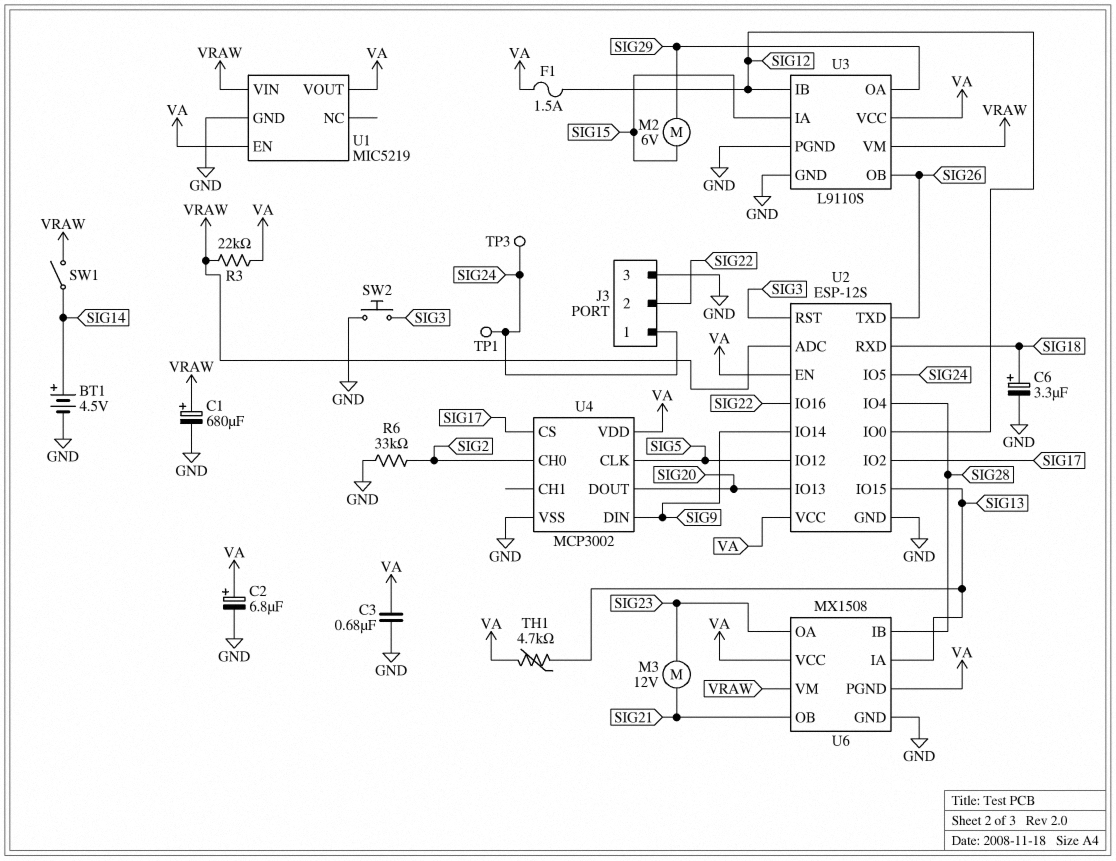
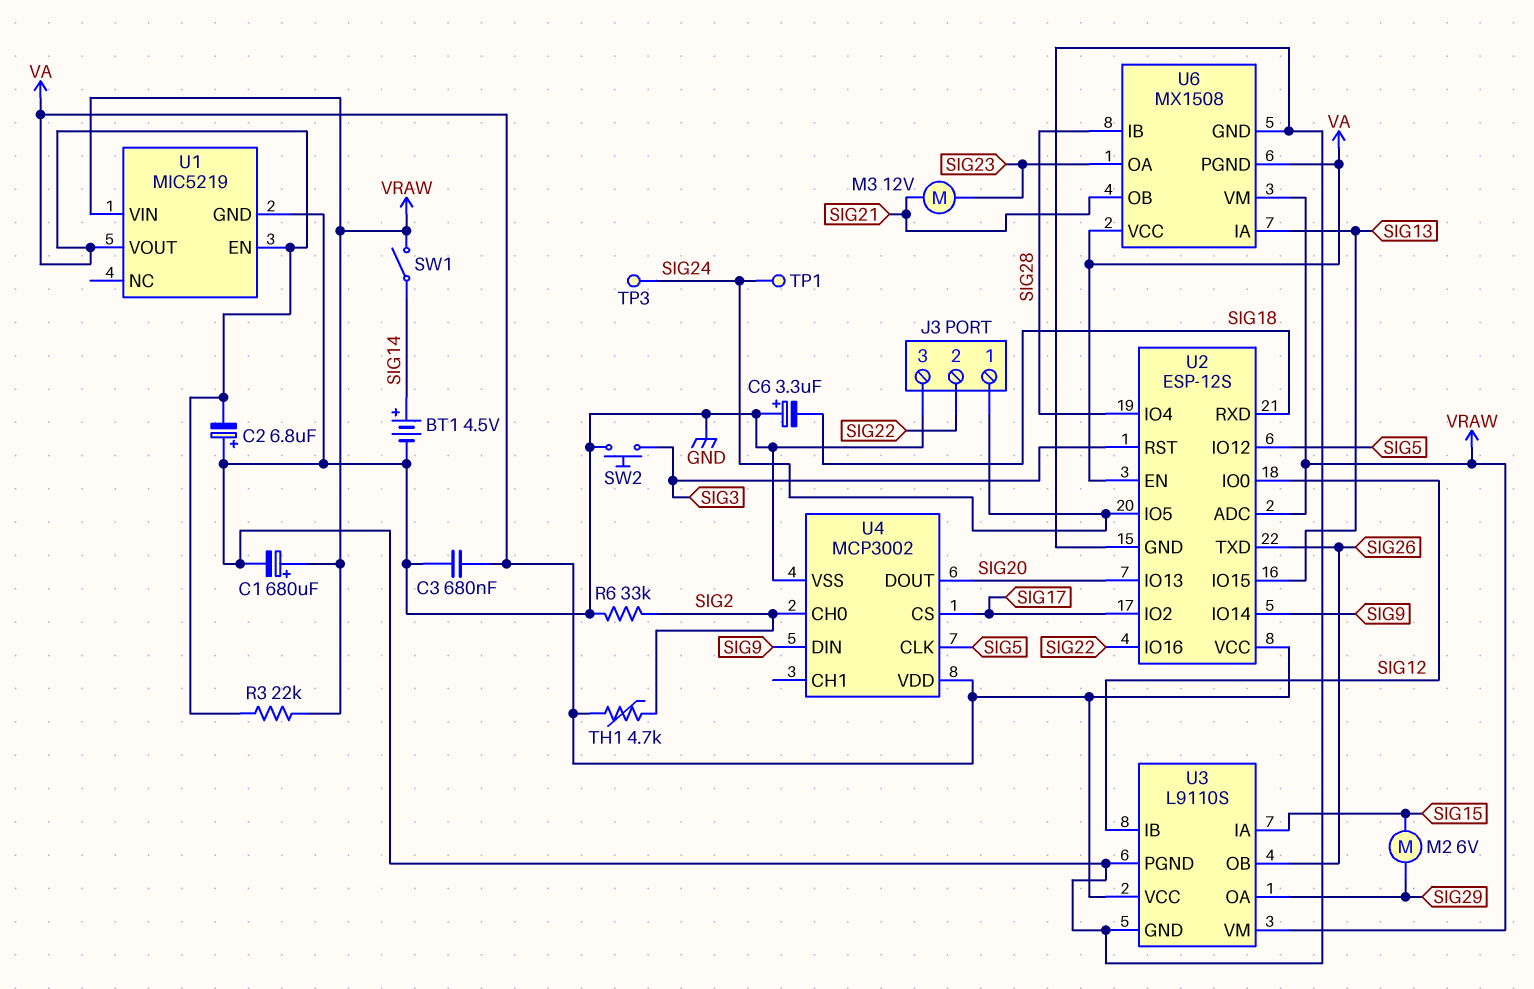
C2: 6.8uF (plus VA, minus GND) -> 6.8uF (plus GND, minus VA)
C6: 3.3uF (plus SIG18, minus GND) -> 3.3uF (plus GND, minus SIG18)
F1: 1.5A (SIG12, VA) -> none
TH1: 4.7k (SIG13, VA) -> 4.7k (SIG2, VA)

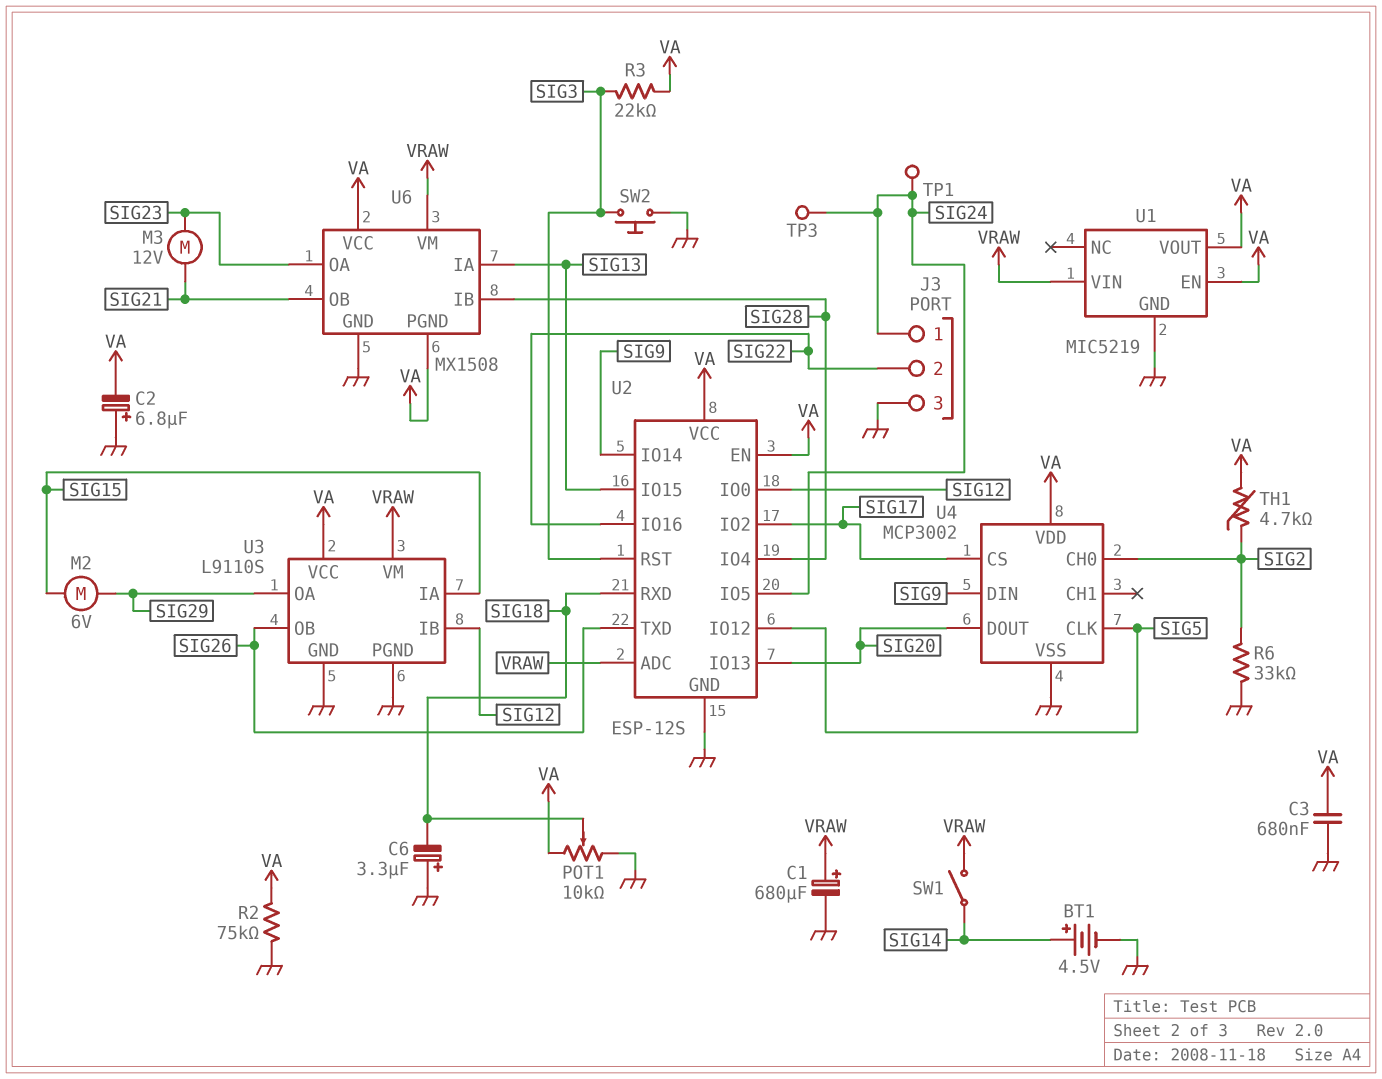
POT1: none -> 10k (GND, VA, wiper SIG18)
R2: none -> 75k (GND, VA)
R3: 22k (VA, VRAW) -> 22k (SIG3, VA)

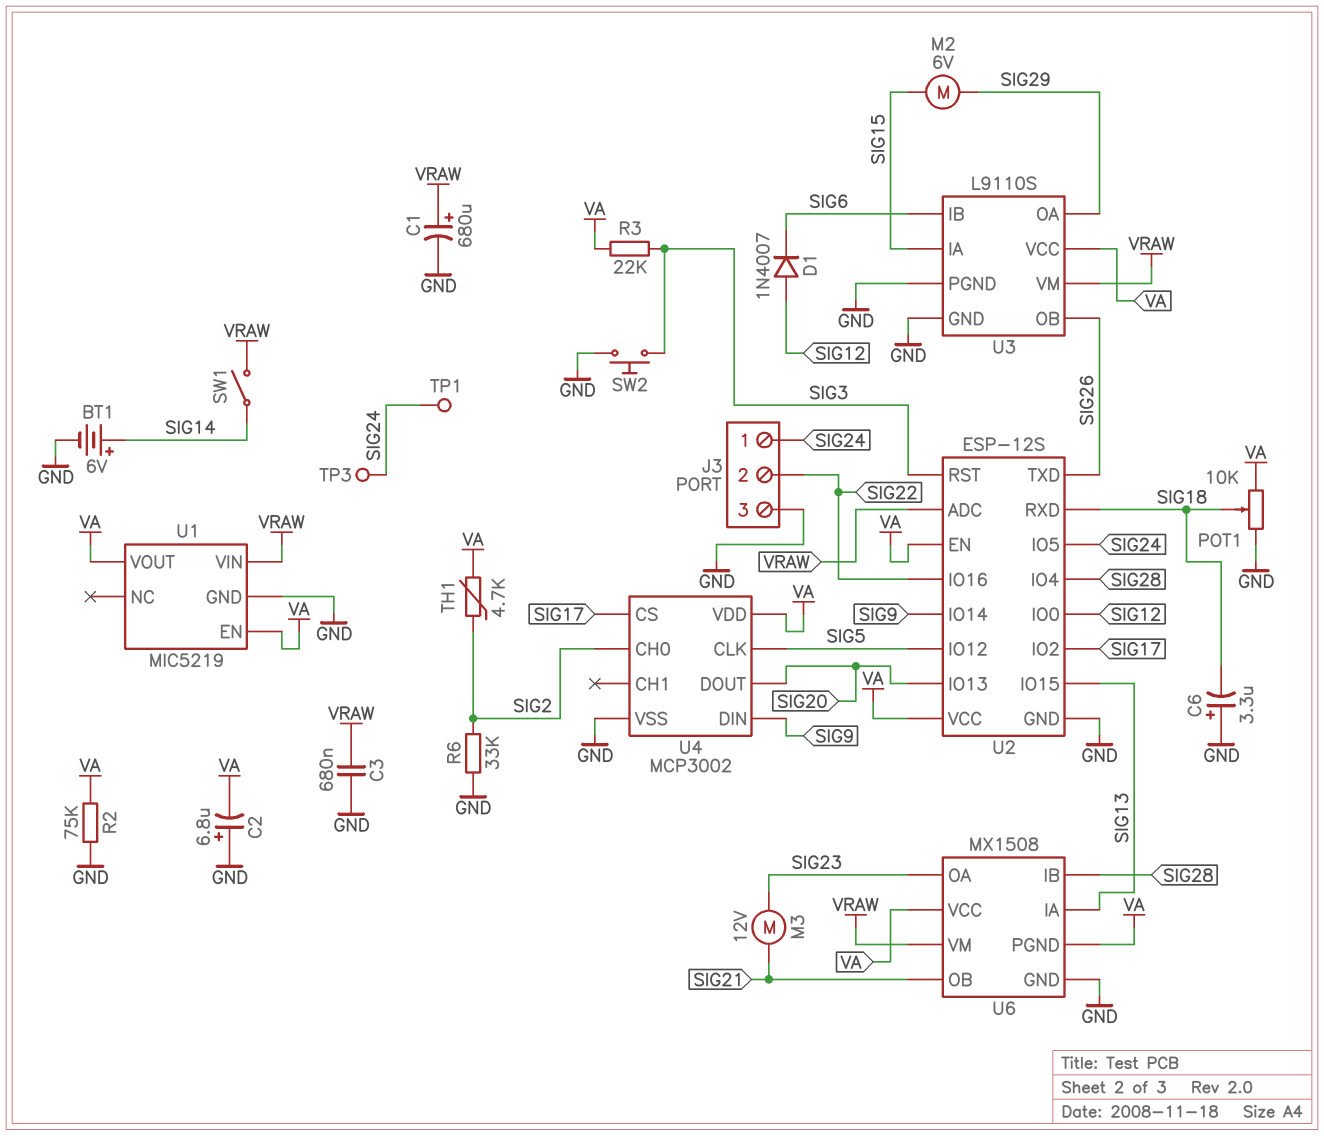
BT1: 4.5V (plus SIG14, minus GND) -> 6V (plus SIG14, minus GND)
C3: 680nF (GND, VA) -> 680nF (GND, VRAW)
D1: none -> diode 1N4007 (A SIG12, K SIG6)
U3 pin IB: SIG12 -> SIG6

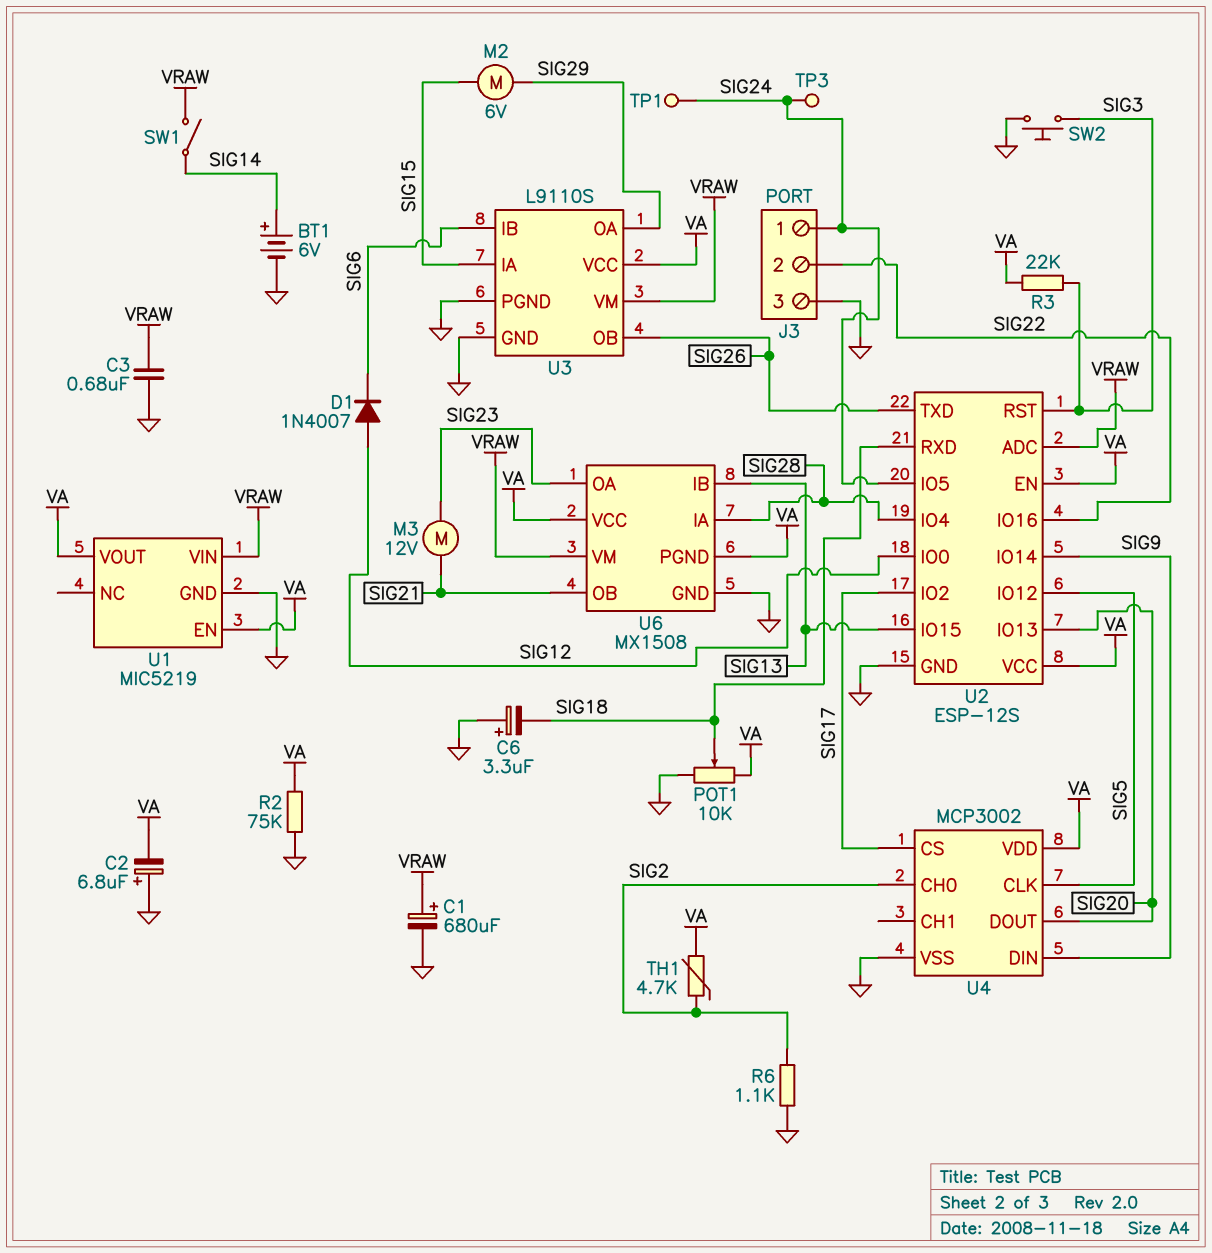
R6: 33k (GND, SIG2) -> 1.1k (GND, SIG2)
U6 pin IA: SIG13 -> SIG28
U6 pin IB: SIG28 -> SIG13

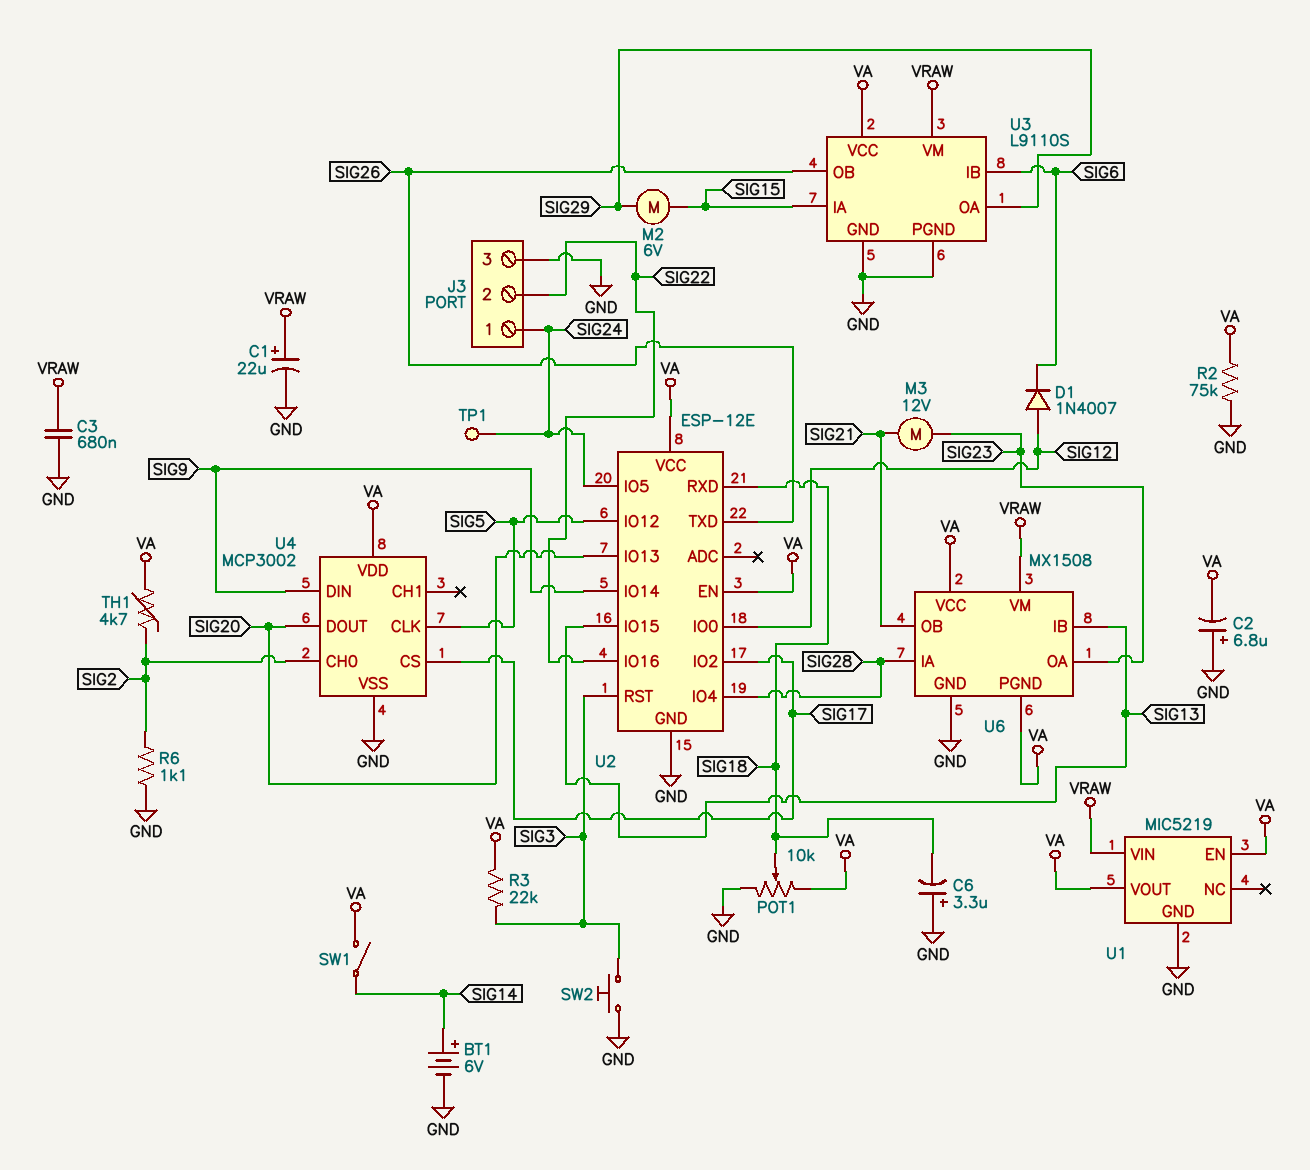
C1: 680uF (plus VRAW, minus GND) -> 22uF (plus VRAW, minus GND)
SW1: switch (SIG14, VRAW) -> switch (SIG14, VA)
TP3: test point (SIG24) -> none
U2: ESP-12S -> ESP-12E
U2 pin ADC: VRAW -> none

